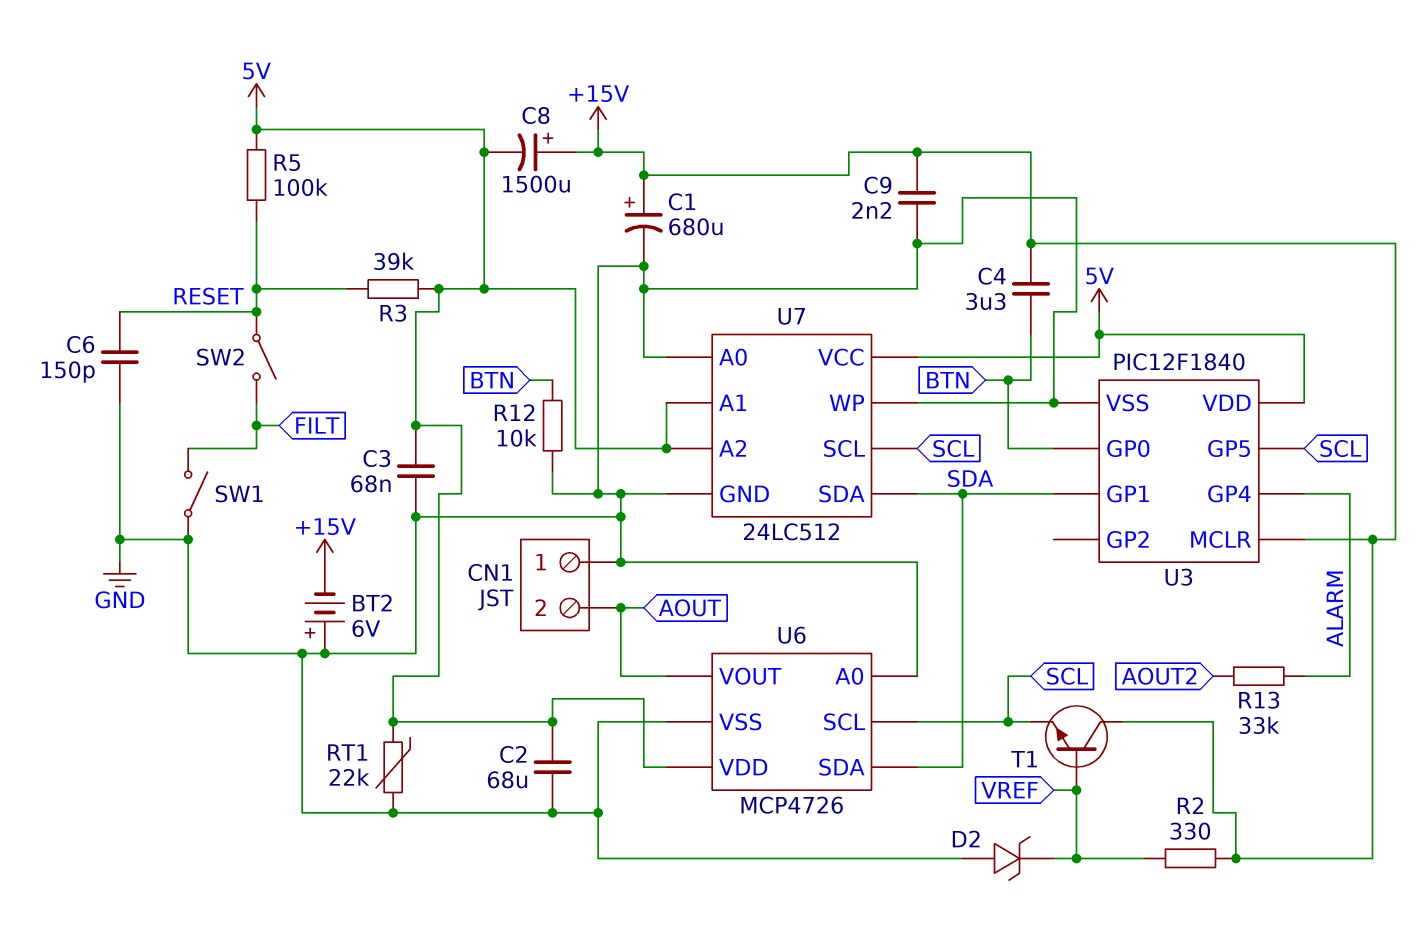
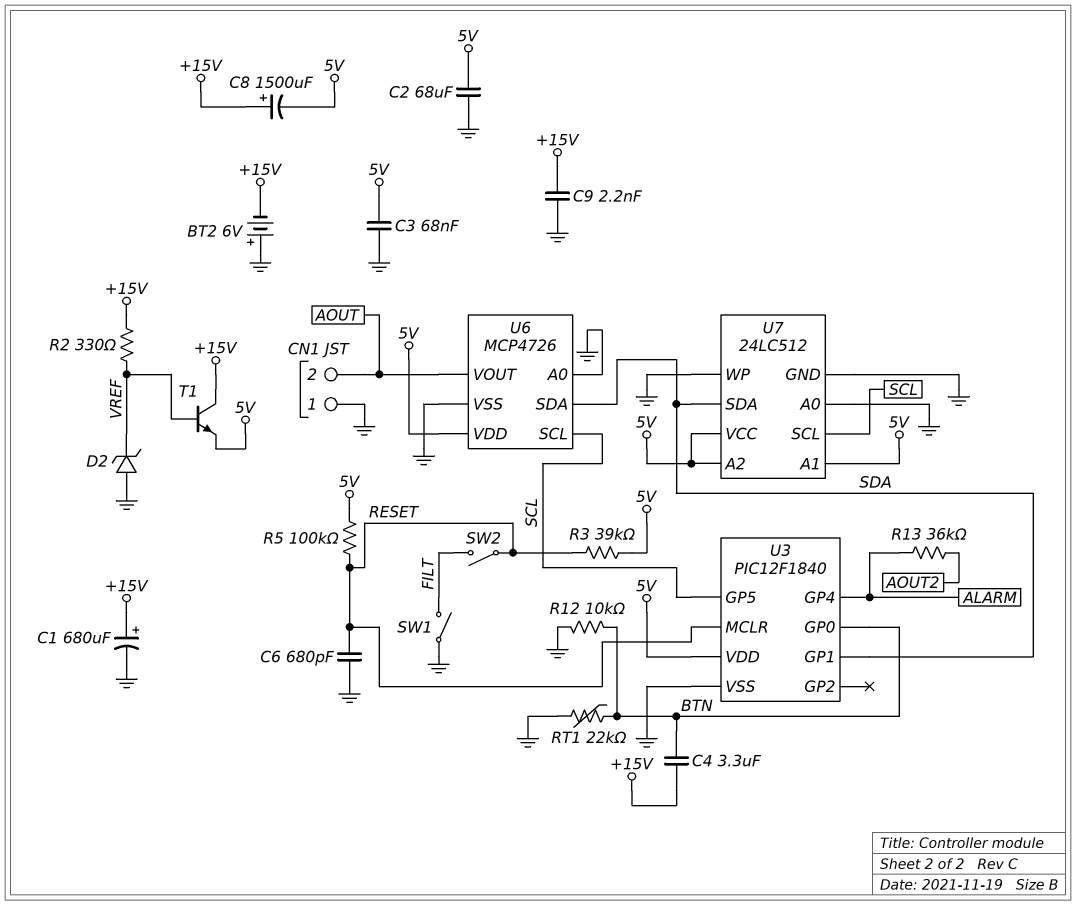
C6: 150pF (GND, RESET) -> 680pF (GND, RESET)
R13: 33k (ALARM, AOUT2) -> 36k (ALARM, AOUT2)
RT1: 22k (5V, GND) -> 22k (BTN, GND)
T1: NPN (B VREF, C +15V, E SCL) -> NPN (B VREF, C +15V, E 5V)
U3 pin MCLR: +15V -> RESET

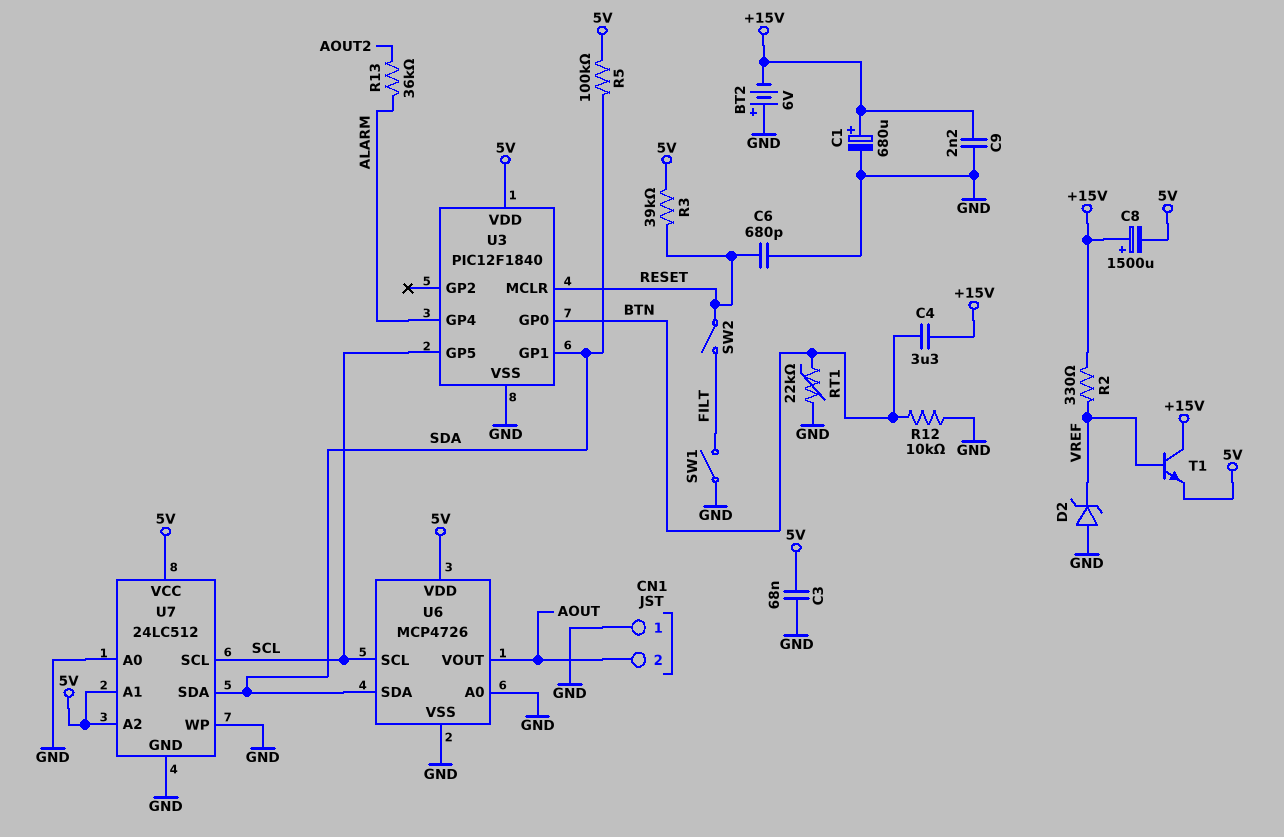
C2: 68uF (5V, GND) -> none
R5: 100k (5V, RESET) -> 100k (5V, SDA)

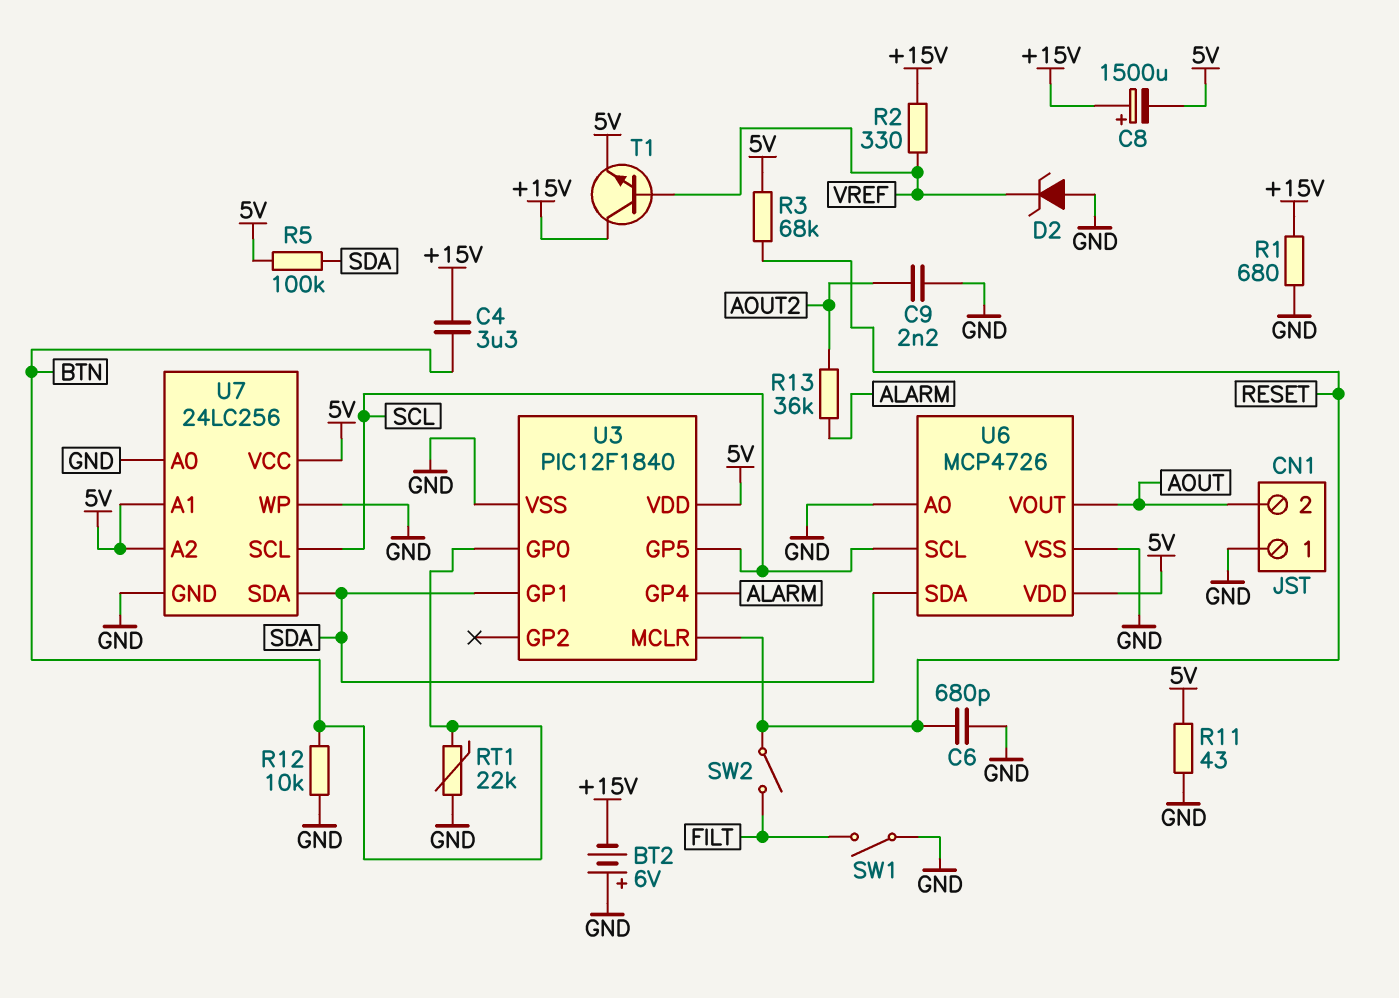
C1: 680uF (plus +15V, minus GND) -> none
C3: 68nF (5V, GND) -> none
C9: 2.2nF (+15V, GND) -> 2.2nF (AOUT2, GND)
R1: none -> 680 (+15V, GND)
R3: 39k (5V, RESET) -> 68k (5V, RESET)
R11: none -> 43 (5V, GND)
U7: 24LC512 -> 24LC256

